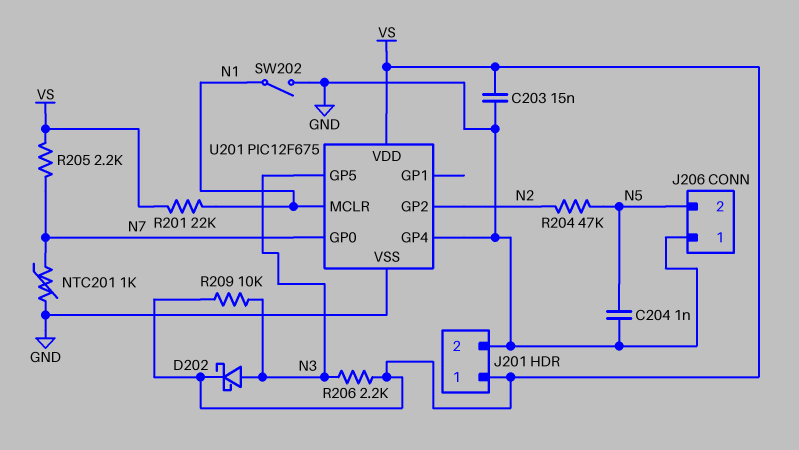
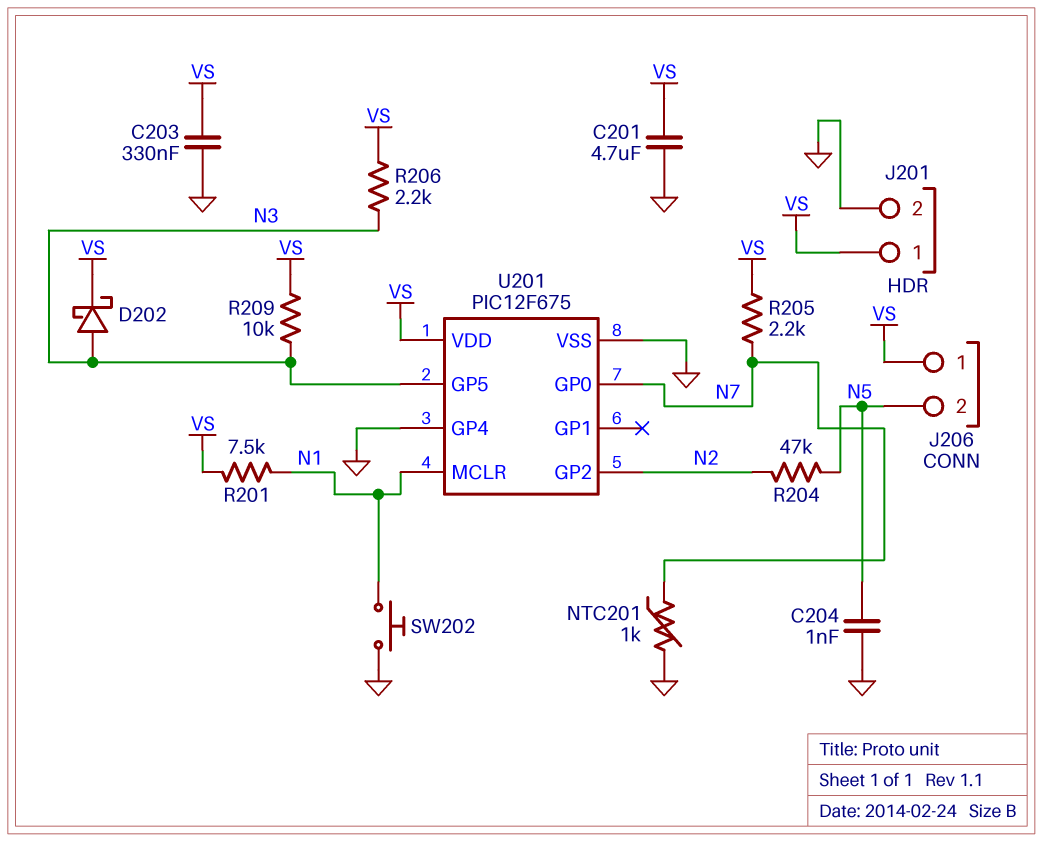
C201: none -> 4.7uF (GND, VS)
C203: 15nF (GND, VS) -> 330nF (GND, VS)
J206 pin 1: GND -> VS
R201: 22k (N1, VS) -> 7.5k (N1, VS)
SW202: switch (GND, N1) -> button (GND, N1)

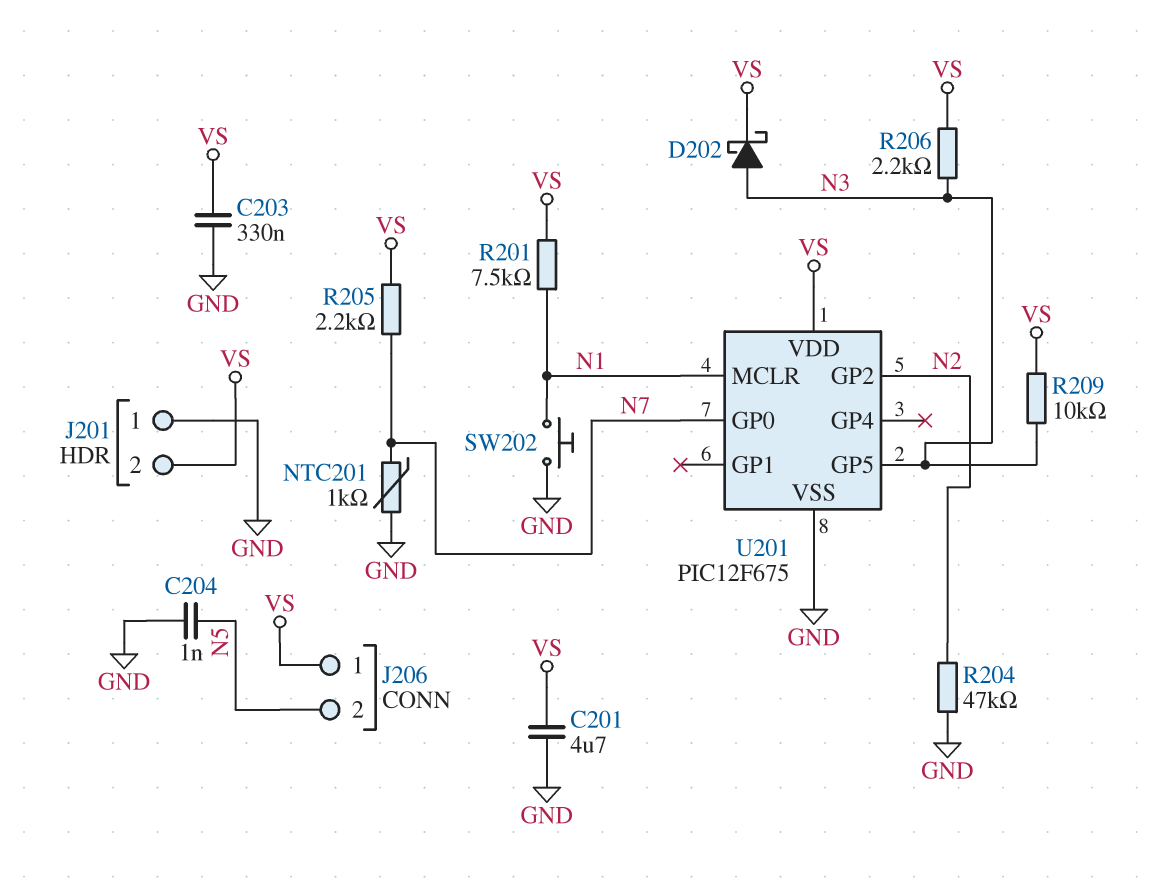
J201 pin 1: VS -> GND
J201 pin 2: GND -> VS
R204: 47k (N2, N5) -> 47k (GND, N2)
U201 pin GP4: GND -> none

